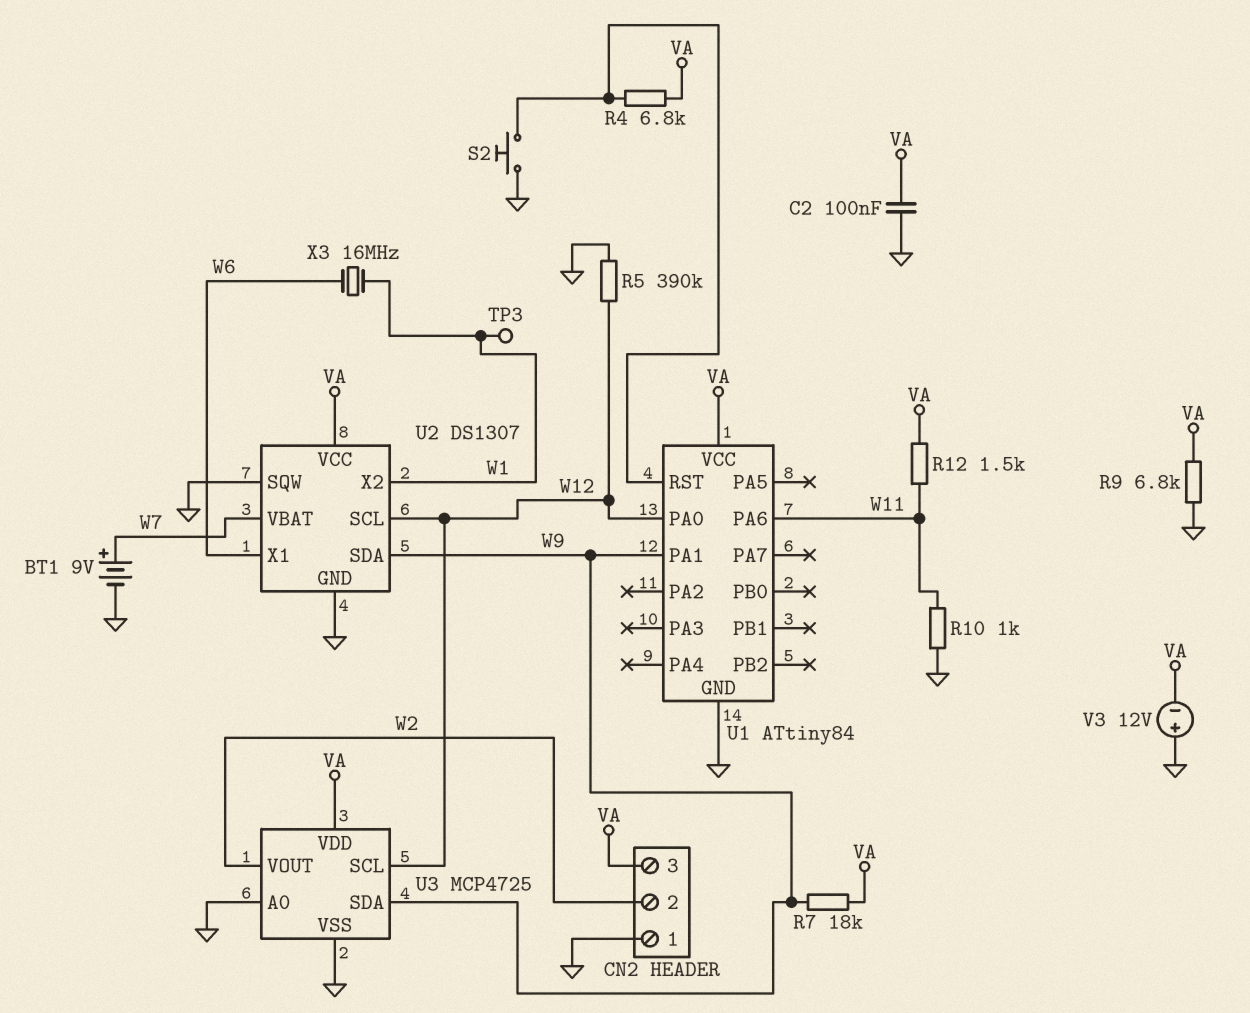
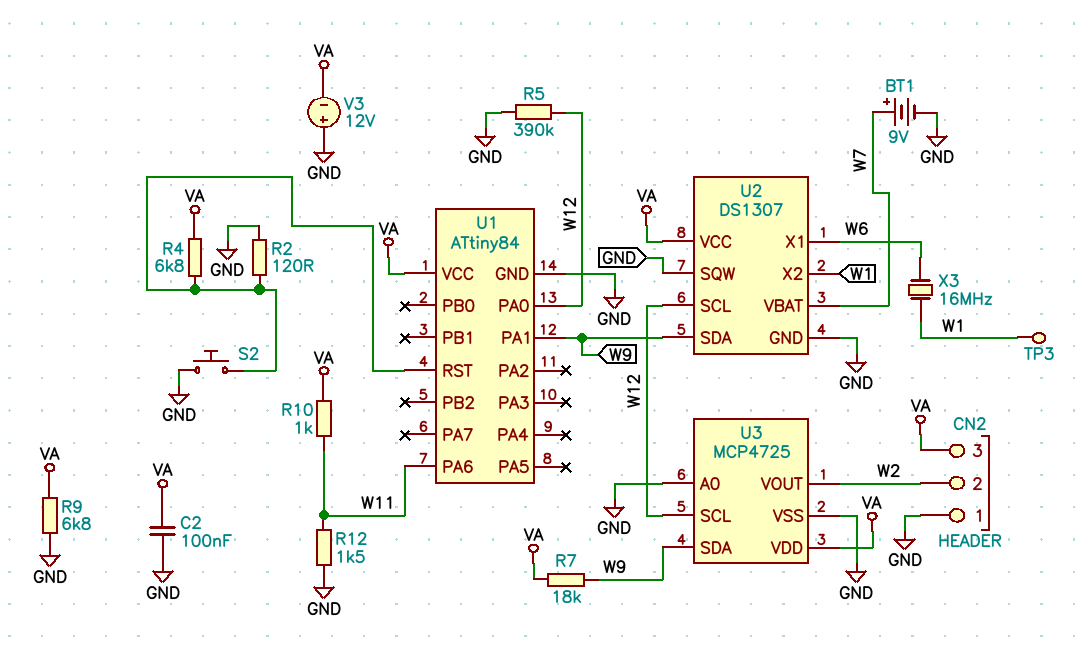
R2: none -> 120 (GND, U1/RST)
R10: 1k (GND, W11) -> 1k (VA, W11)
R12: 1.5k (VA, W11) -> 1.5k (GND, W11)

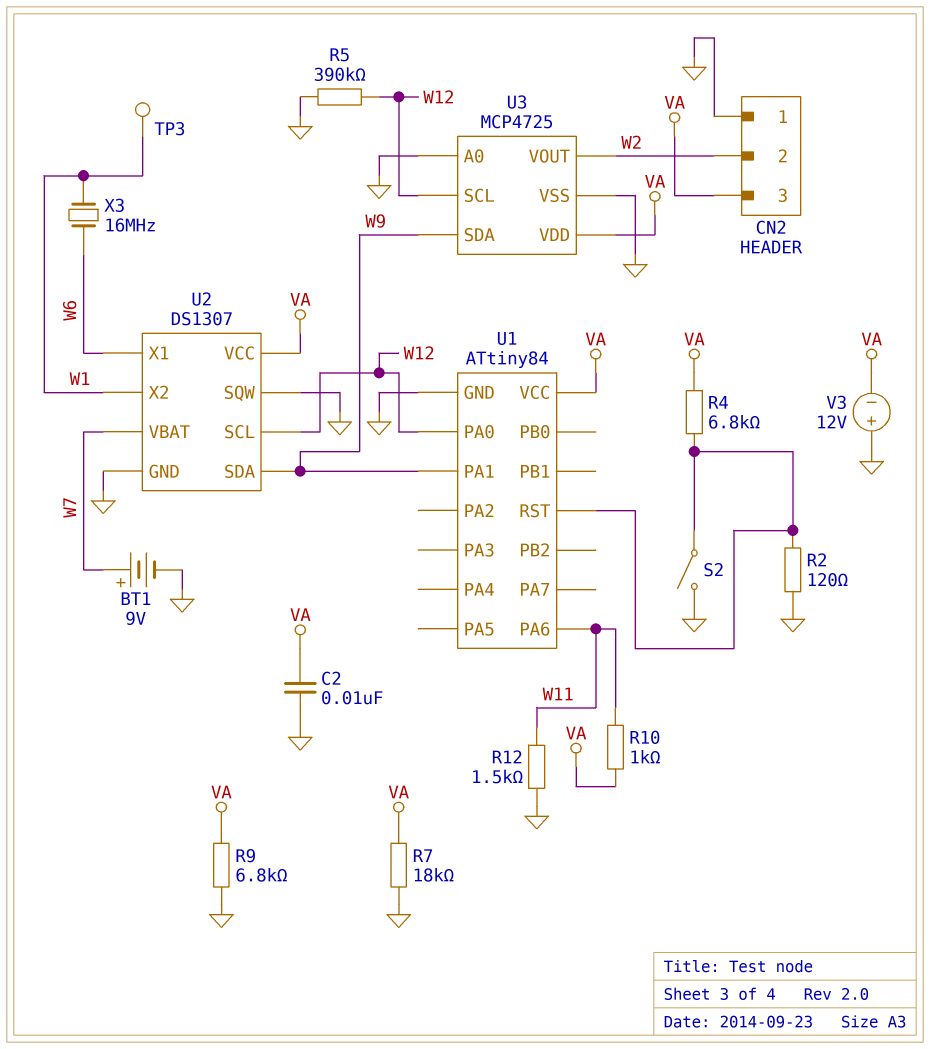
C2: 100nF (GND, VA) -> 10nF (GND, VA)
R7: 18k (VA, W9) -> 18k (GND, VA)
S2: button (GND, U1/RST) -> switch (GND, U1/RST)

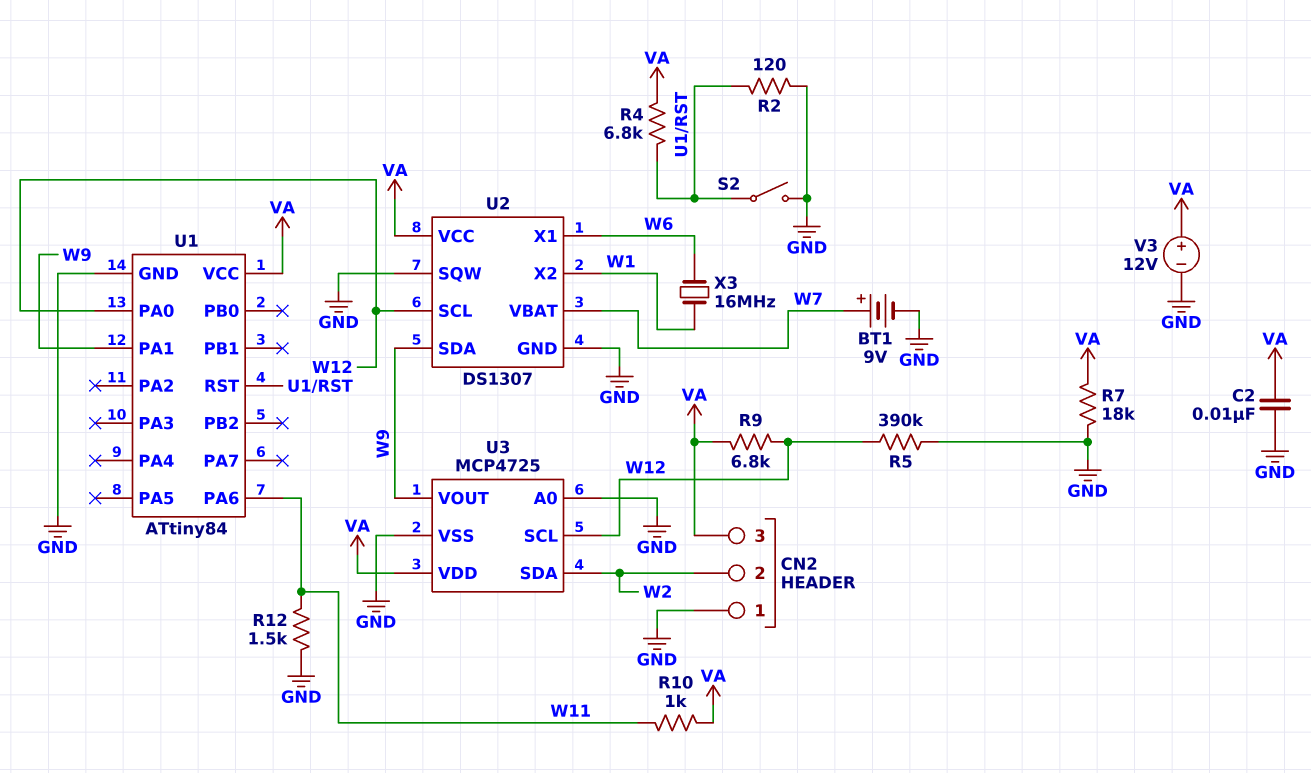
R9: 6.8k (GND, VA) -> 6.8k (VA, W12)
TP3: test point (W1) -> none
U3 pin SDA: W9 -> W2
U3 pin VOUT: W2 -> W9
V3: 12V (plus GND, minus VA) -> 12V (plus VA, minus GND)

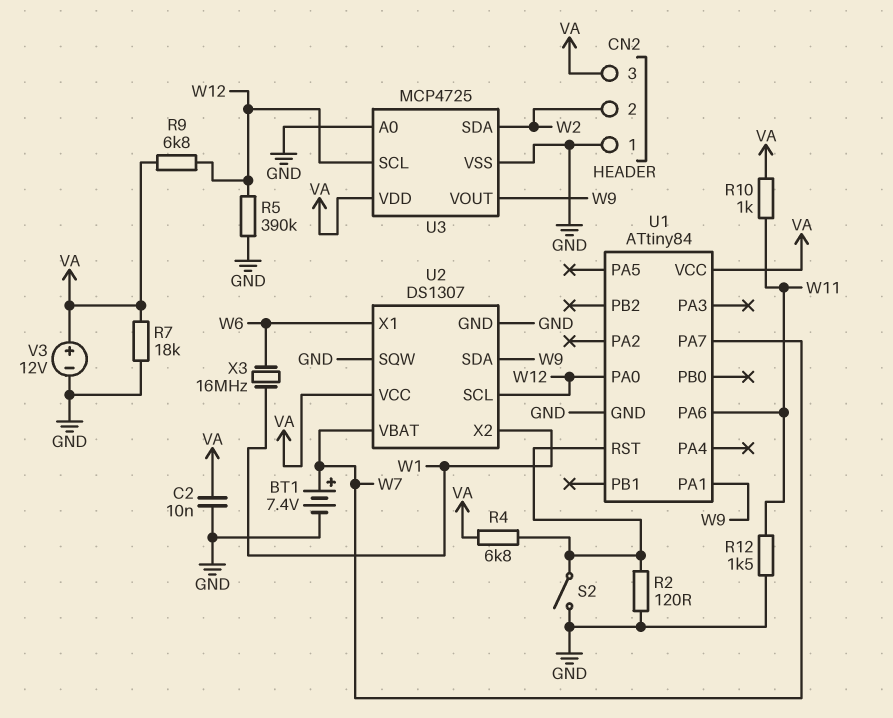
BT1: 9V (plus W7, minus GND) -> 7.4V (plus W7, minus GND)
U1 pin PA7: none -> W7

